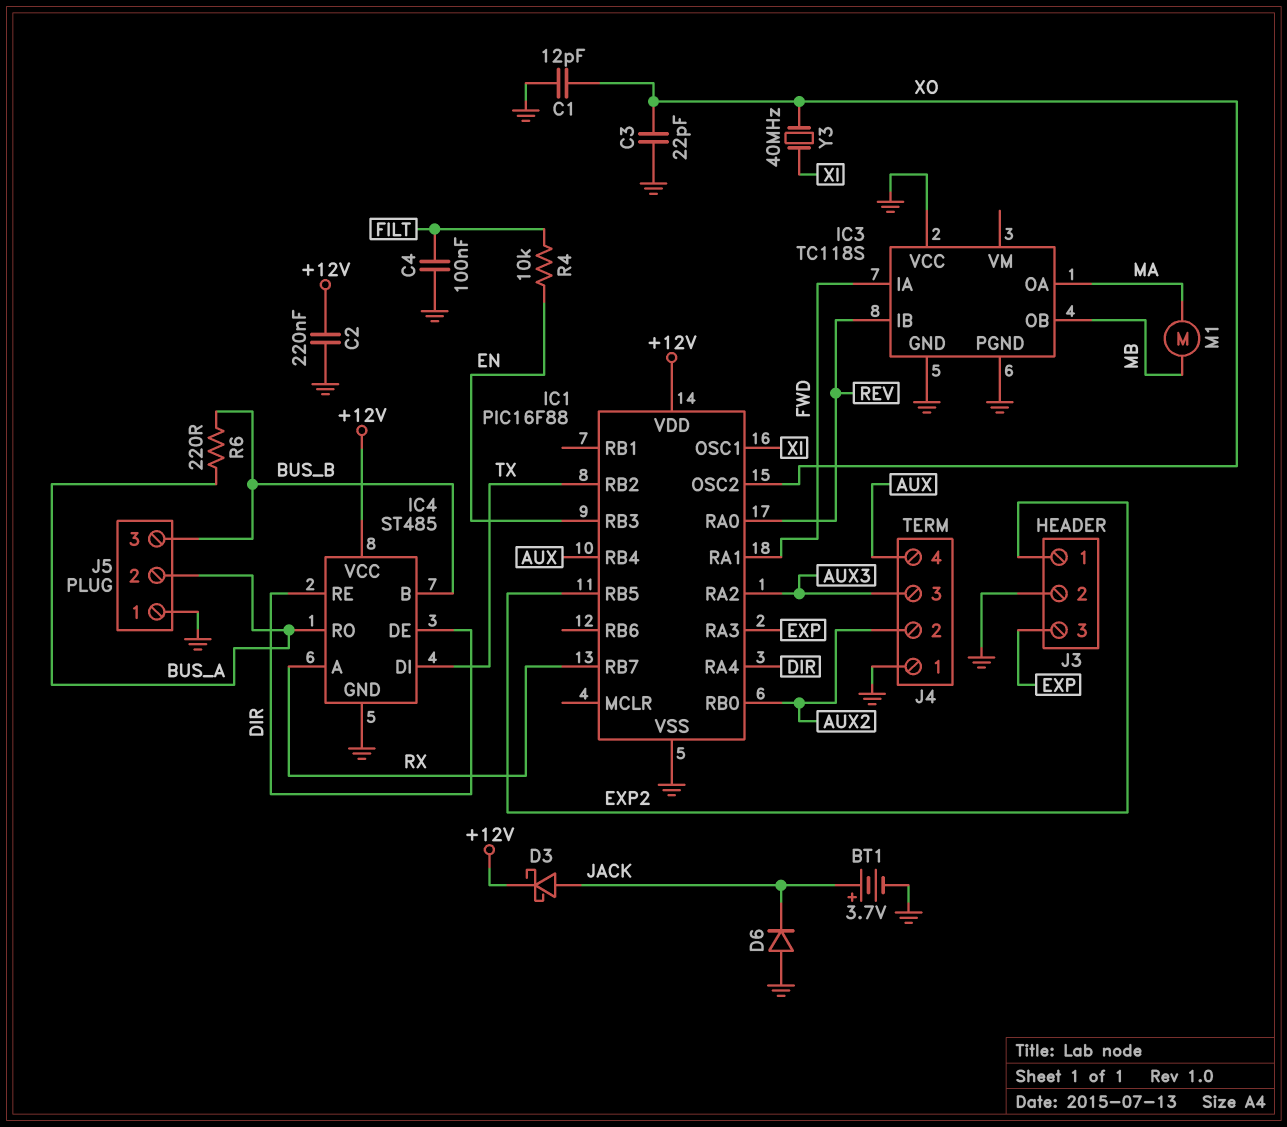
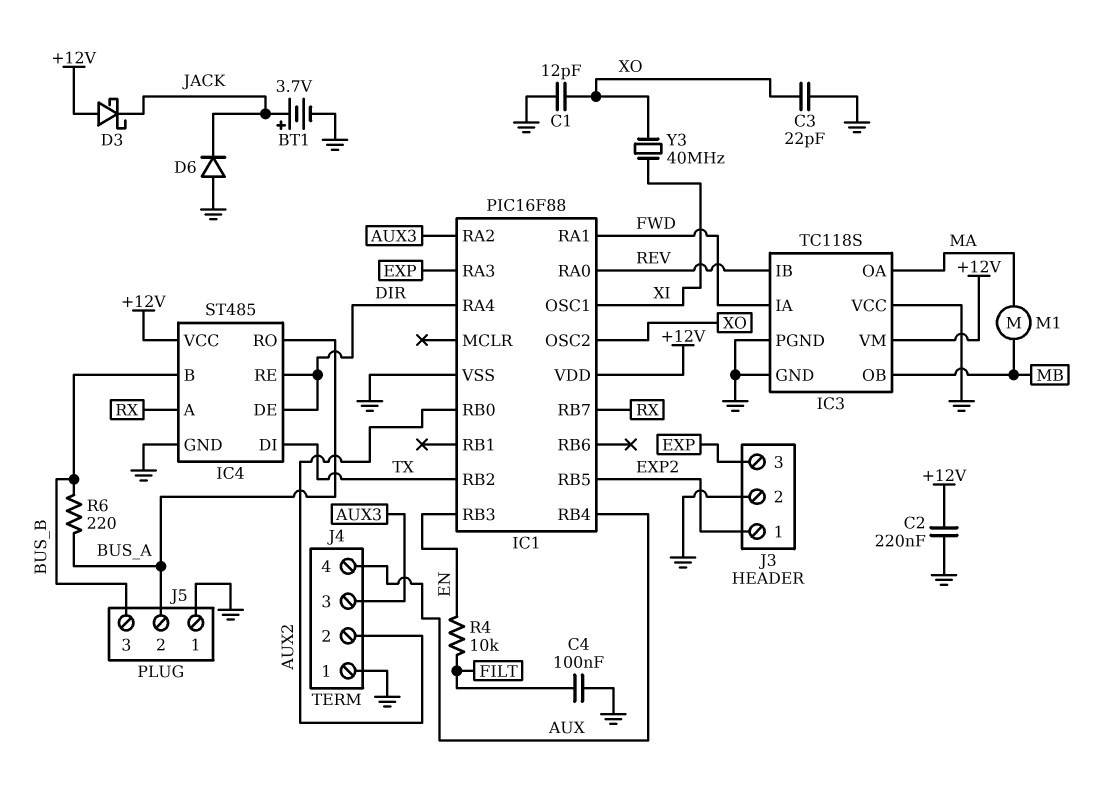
D3: schottky (A JACK, K +12V) -> schottky (A +12V, K JACK)
IC3 pin VM: none -> +12V

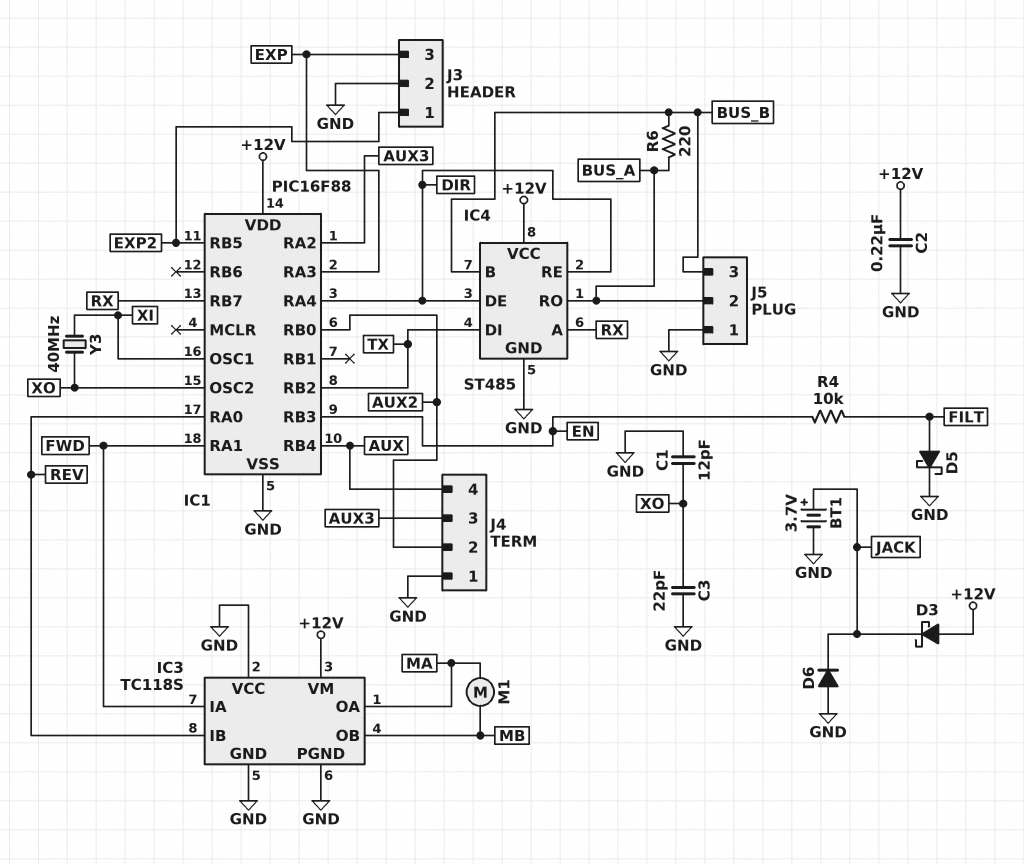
C4: 100nF (FILT, GND) -> none
D5: none -> schottky (A FILT, K GND)

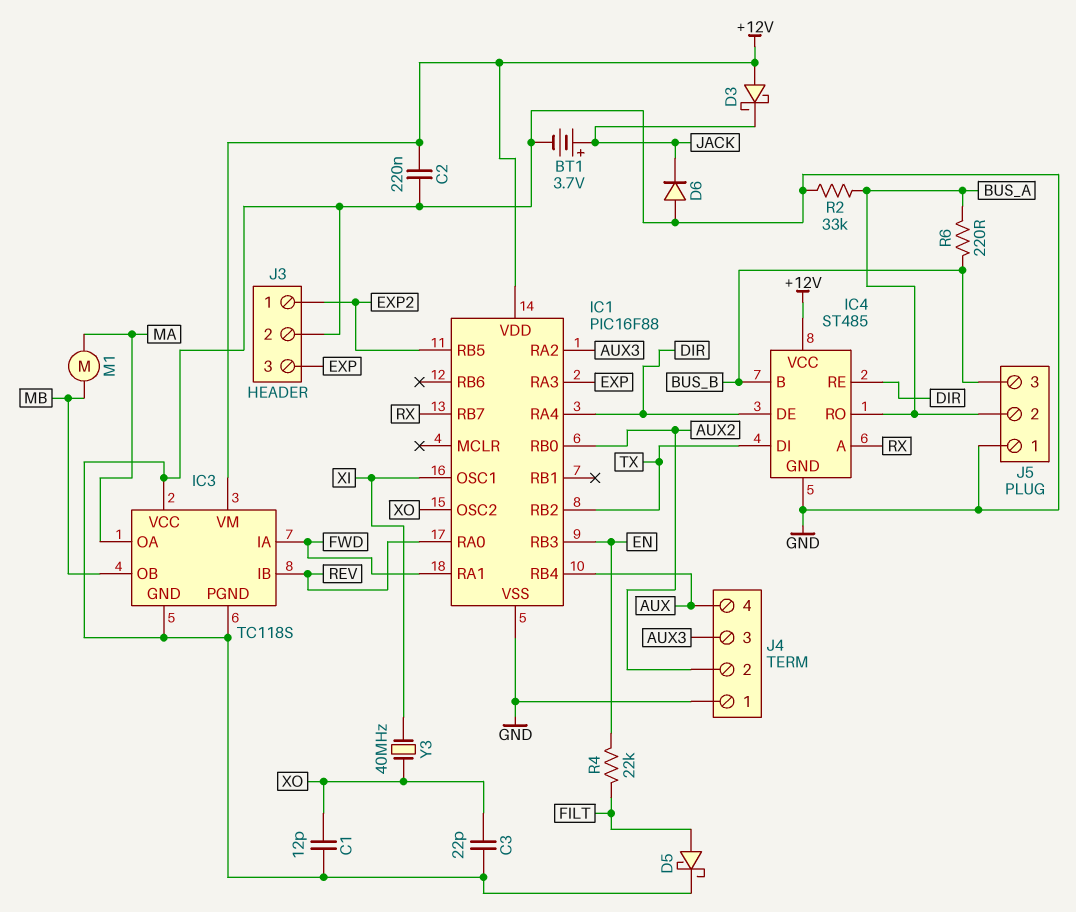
R2: none -> 33k (BUS_A, GND)
R4: 10k (EN, FILT) -> 22k (EN, FILT)

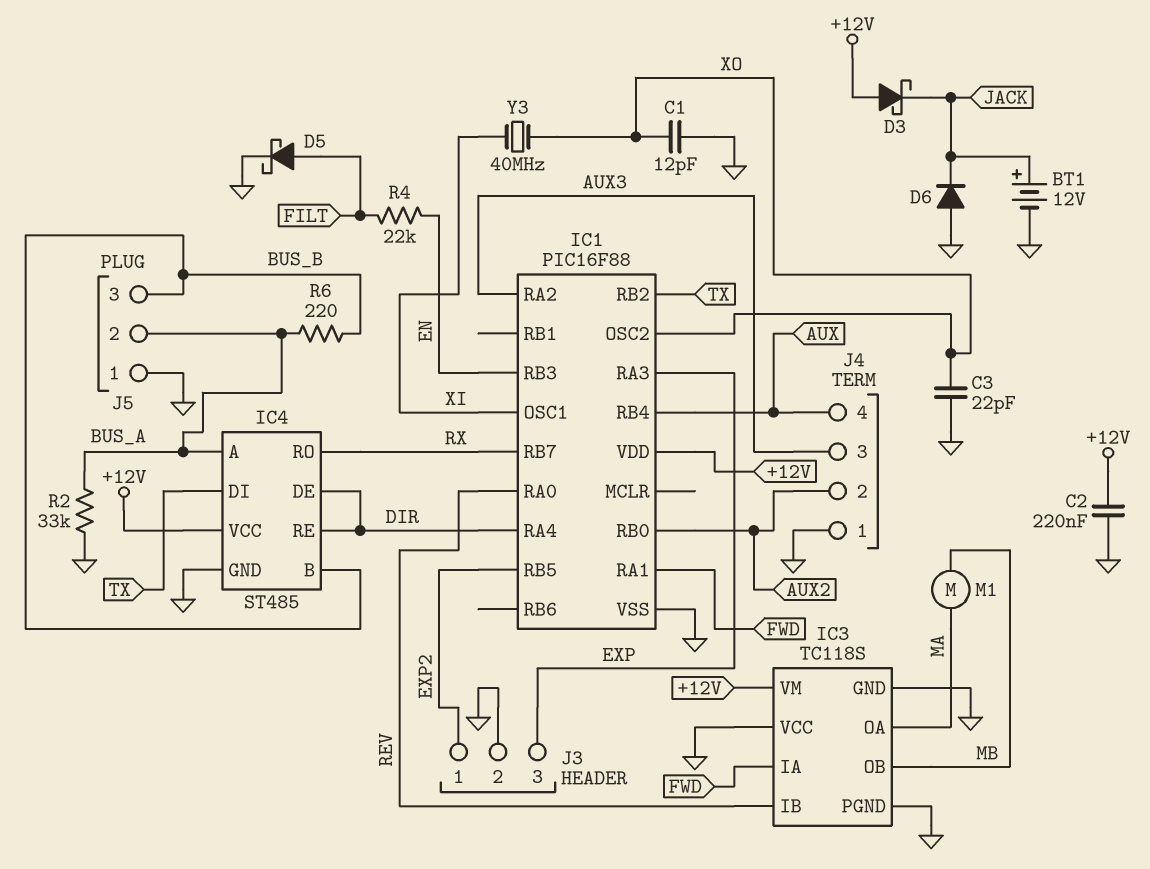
BT1: 3.7V (plus JACK, minus GND) -> 12V (plus JACK, minus GND)
IC4 pin A: RX -> BUS_A
IC4 pin RO: BUS_A -> RX

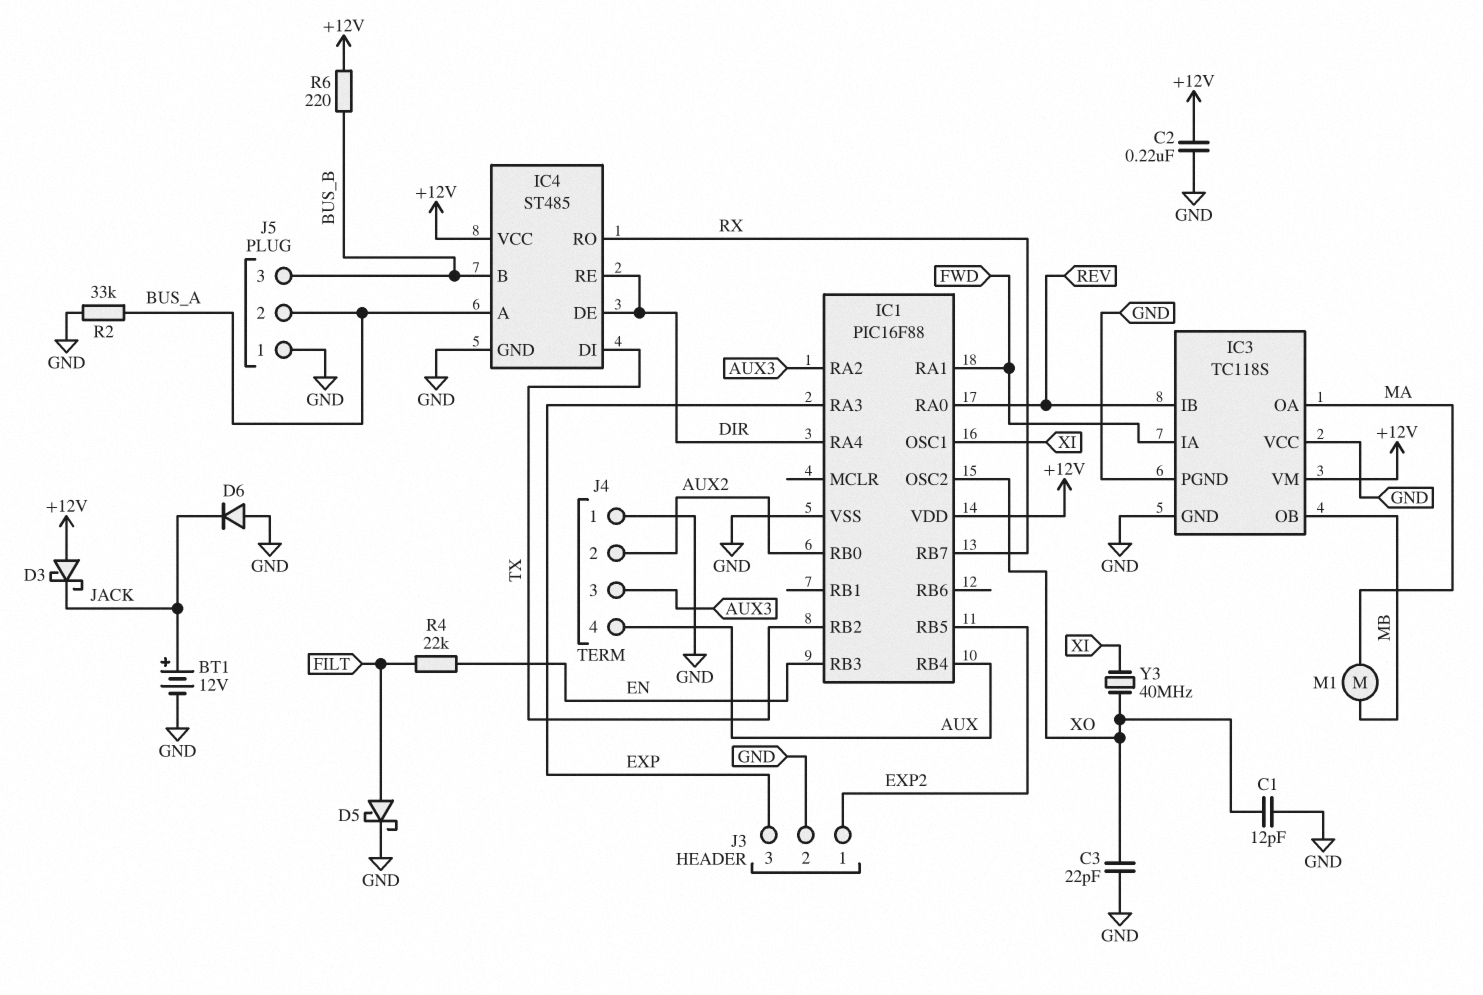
R6: 220 (BUS_A, BUS_B) -> 220 (+12V, BUS_B)

